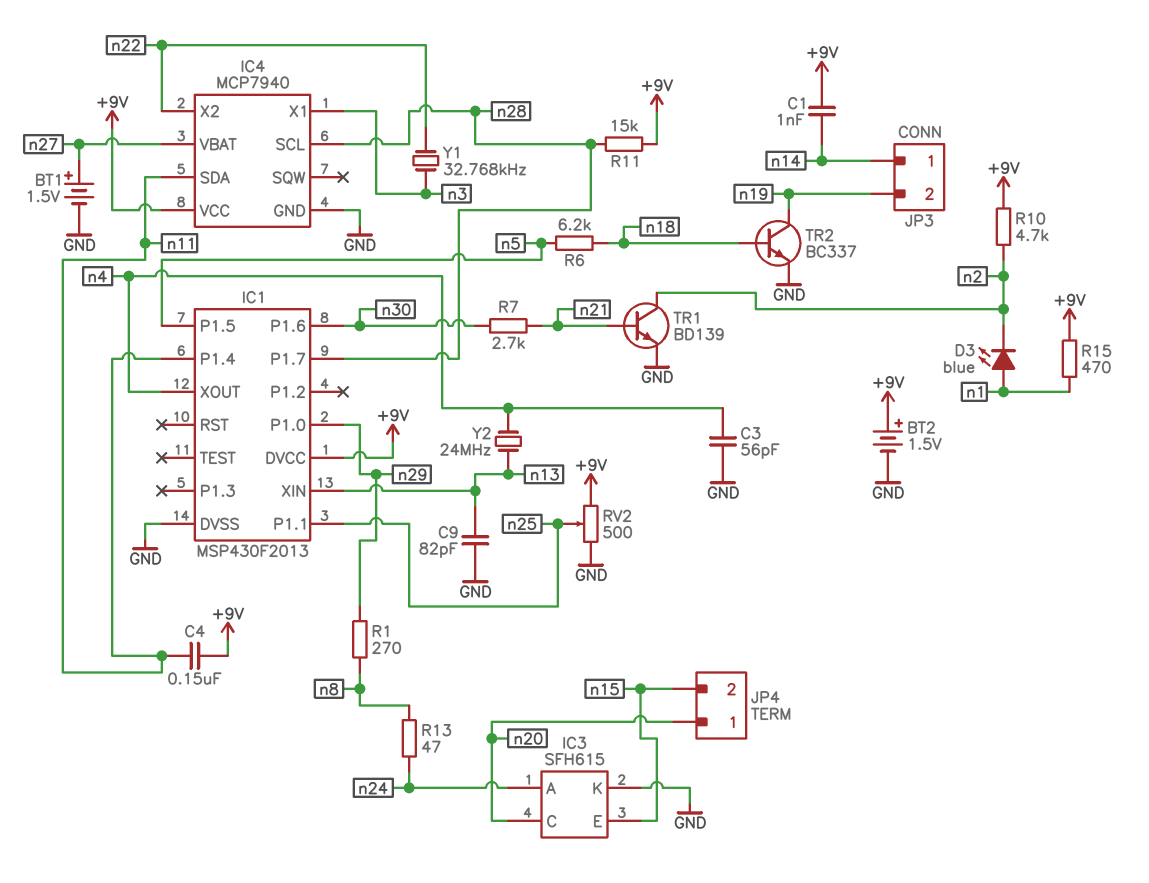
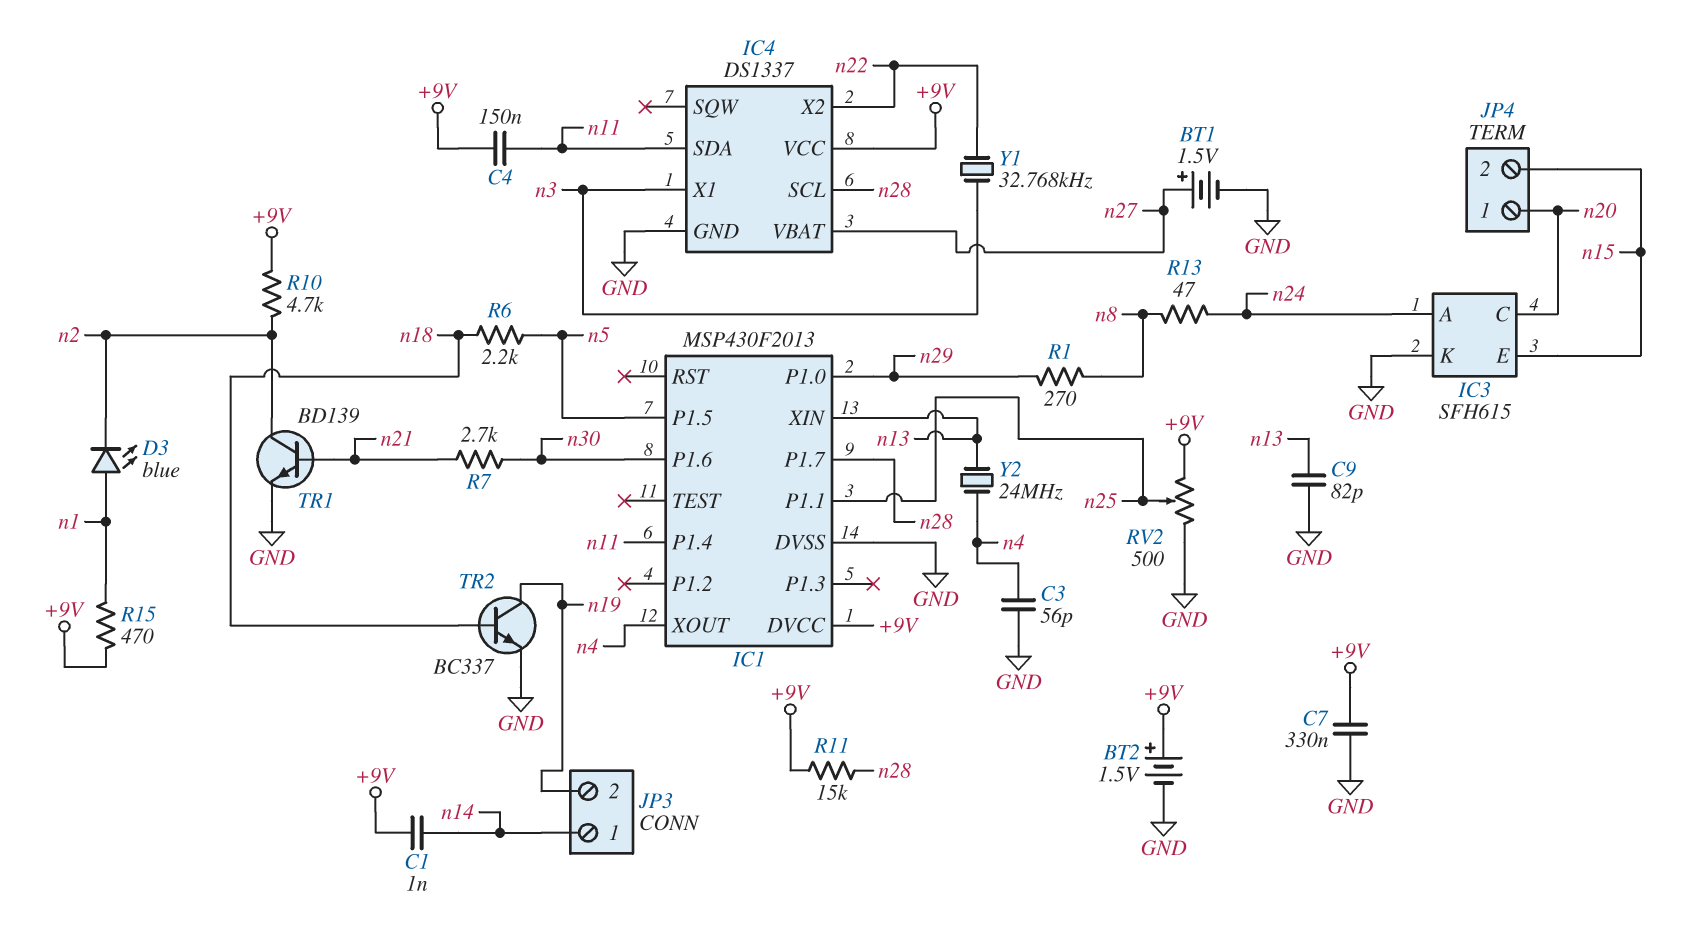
C7: none -> 330nF (+9V, GND)
IC4: MCP7940 -> DS1337
R6: 6.2k (n5, n18) -> 2.2k (n5, n18)

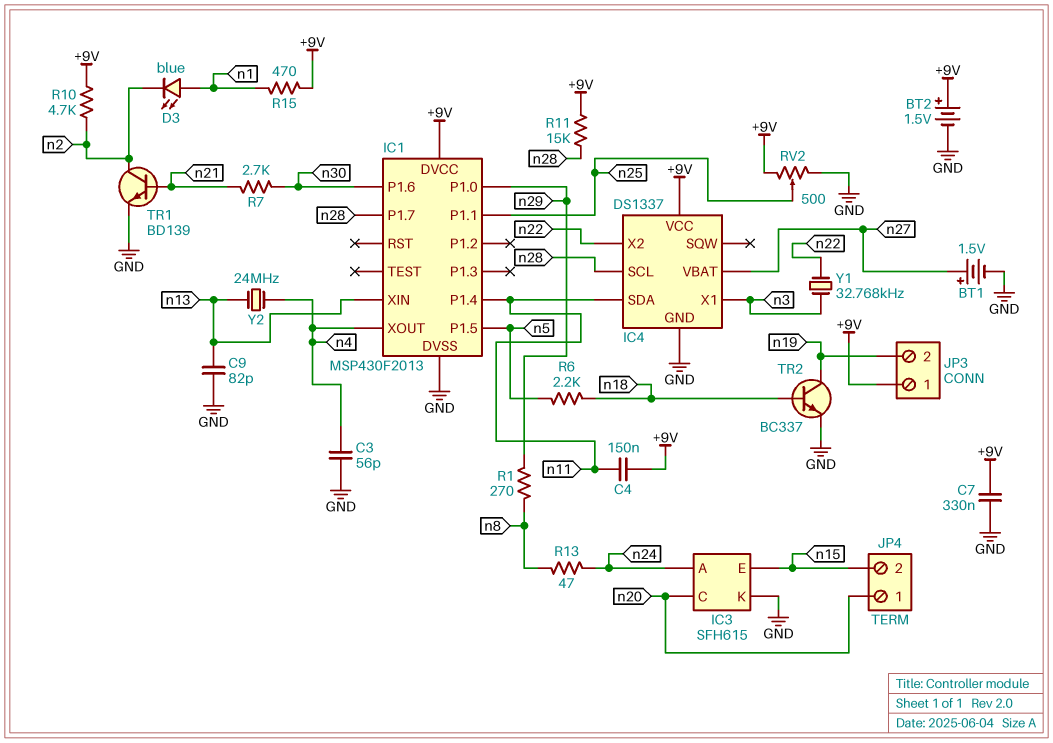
C1: 1nF (+9V, n14) -> none
JP3 pin 1: n14 -> +9V

